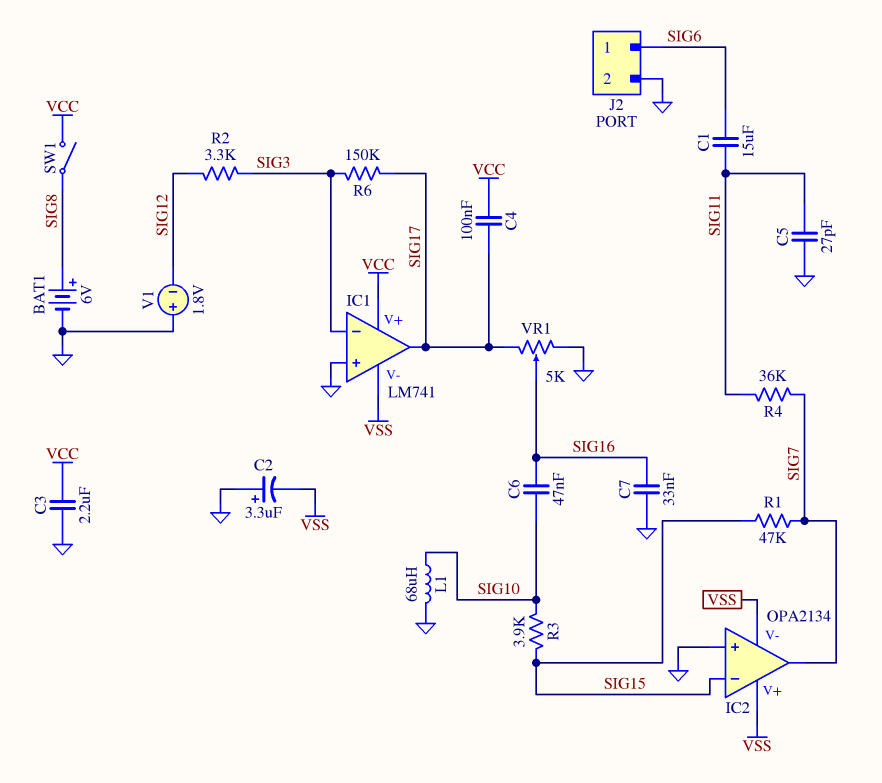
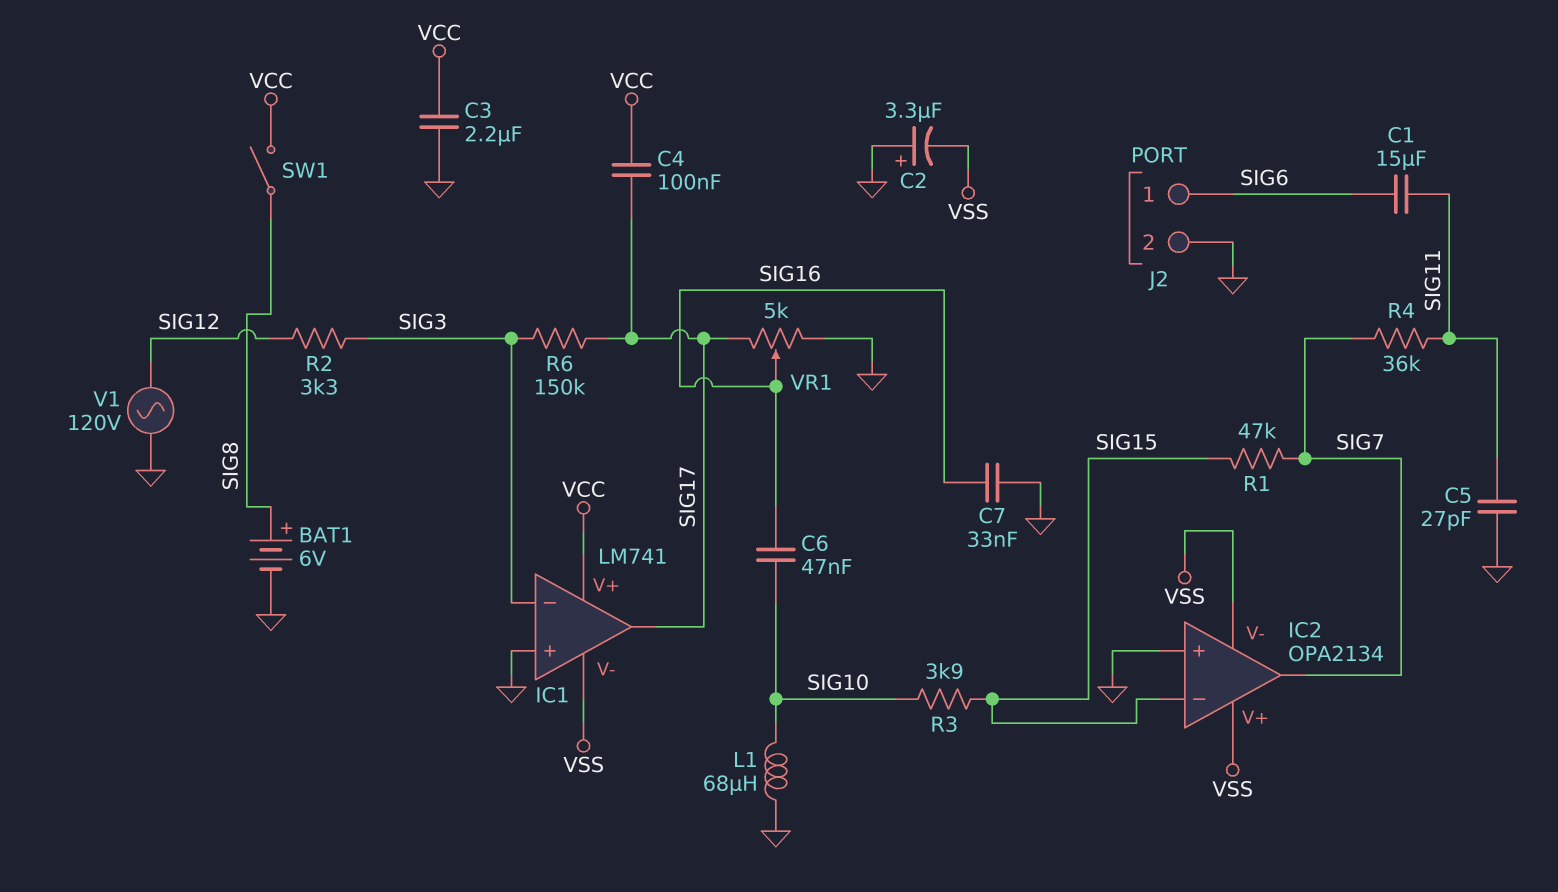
V1: 1.8V (plus GND, minus SIG12) -> AC 120V (GND, SIG12)

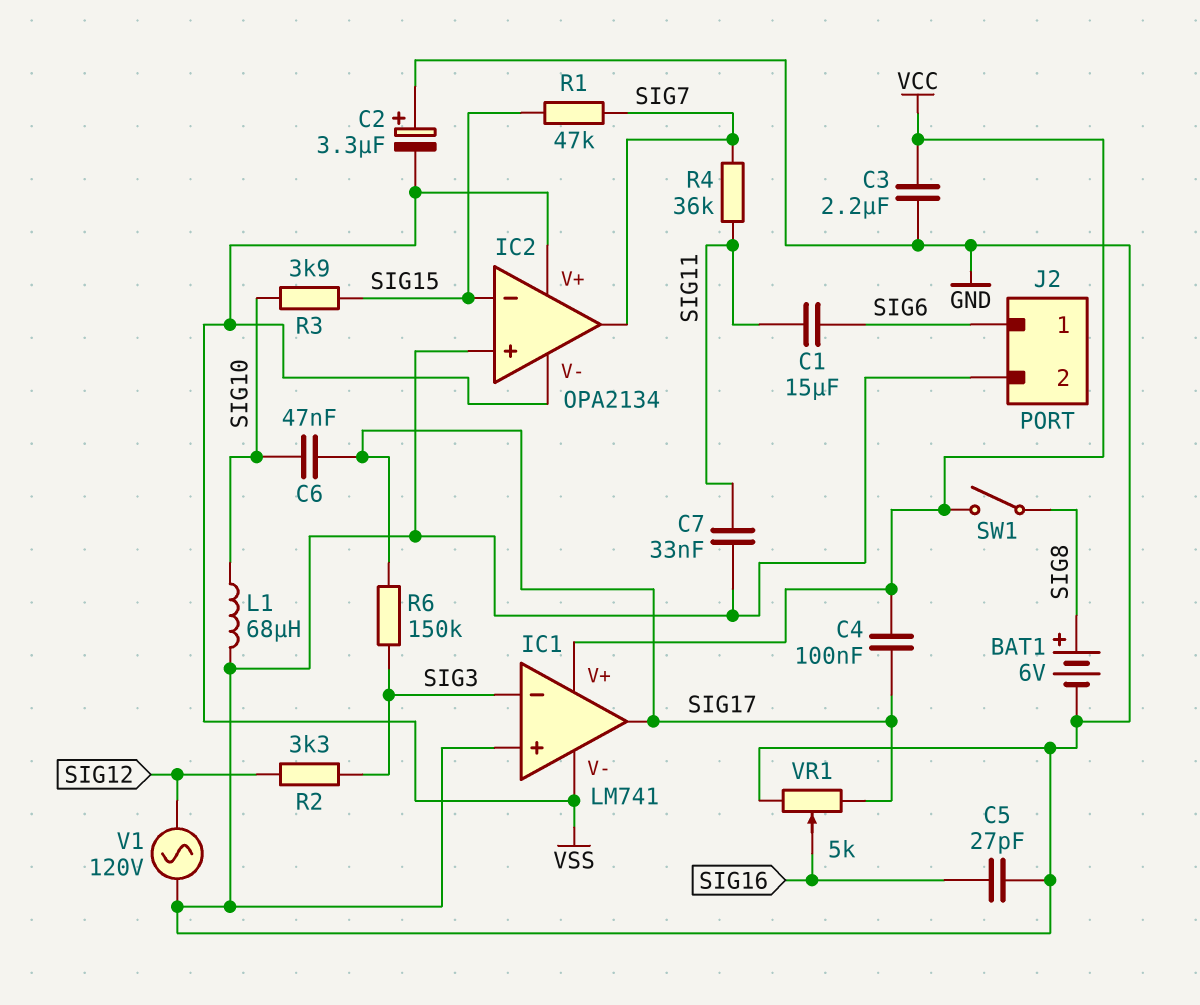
C5: 27pF (GND, SIG11) -> 27pF (GND, SIG16)
C6: 47nF (SIG10, SIG16) -> 47nF (SIG10, SIG17)
C7: 33nF (GND, SIG16) -> 33nF (GND, SIG11)

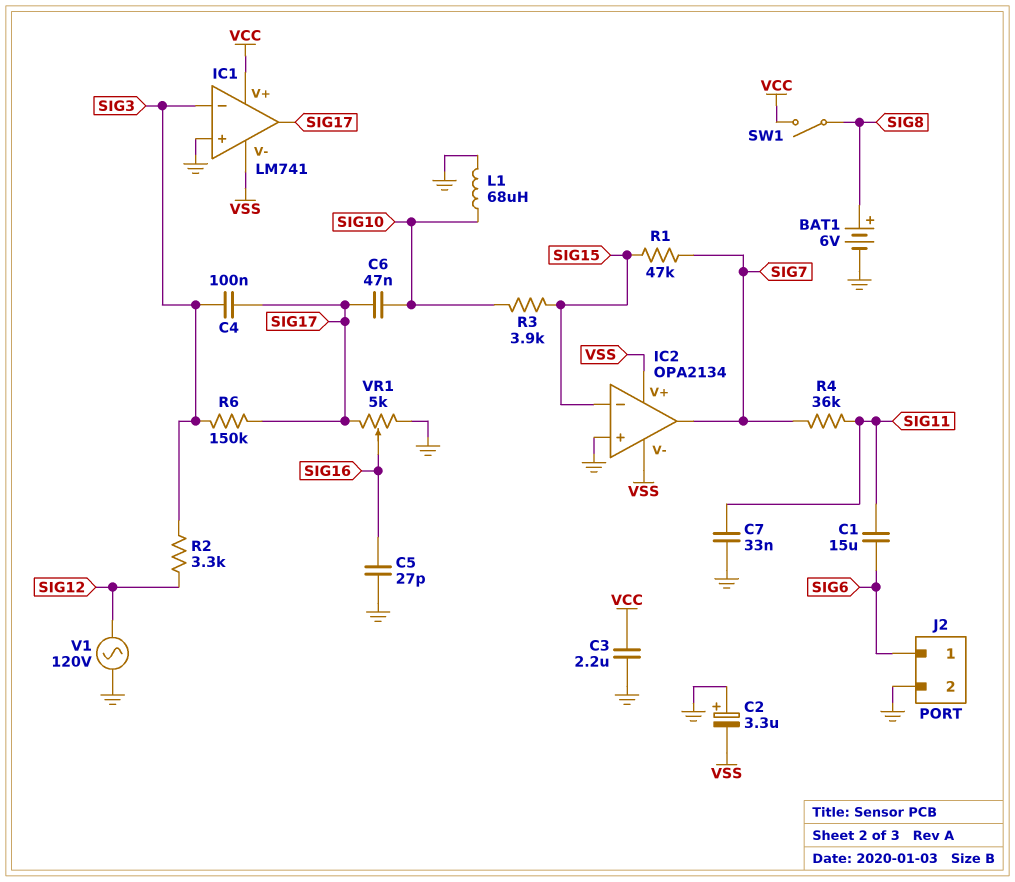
C4: 100nF (SIG17, VCC) -> 100nF (SIG3, SIG17)

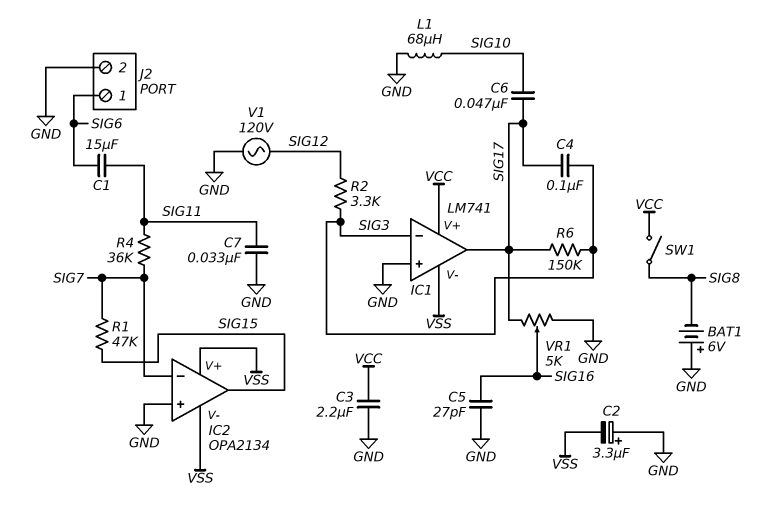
BAT1: 6V (plus SIG8, minus GND) -> 6V (plus GND, minus SIG8)
IC2 pin in-: SIG15 -> SIG7
IC2 pin out: SIG7 -> SIG15
R3: 3.9k (SIG10, SIG15) -> none

